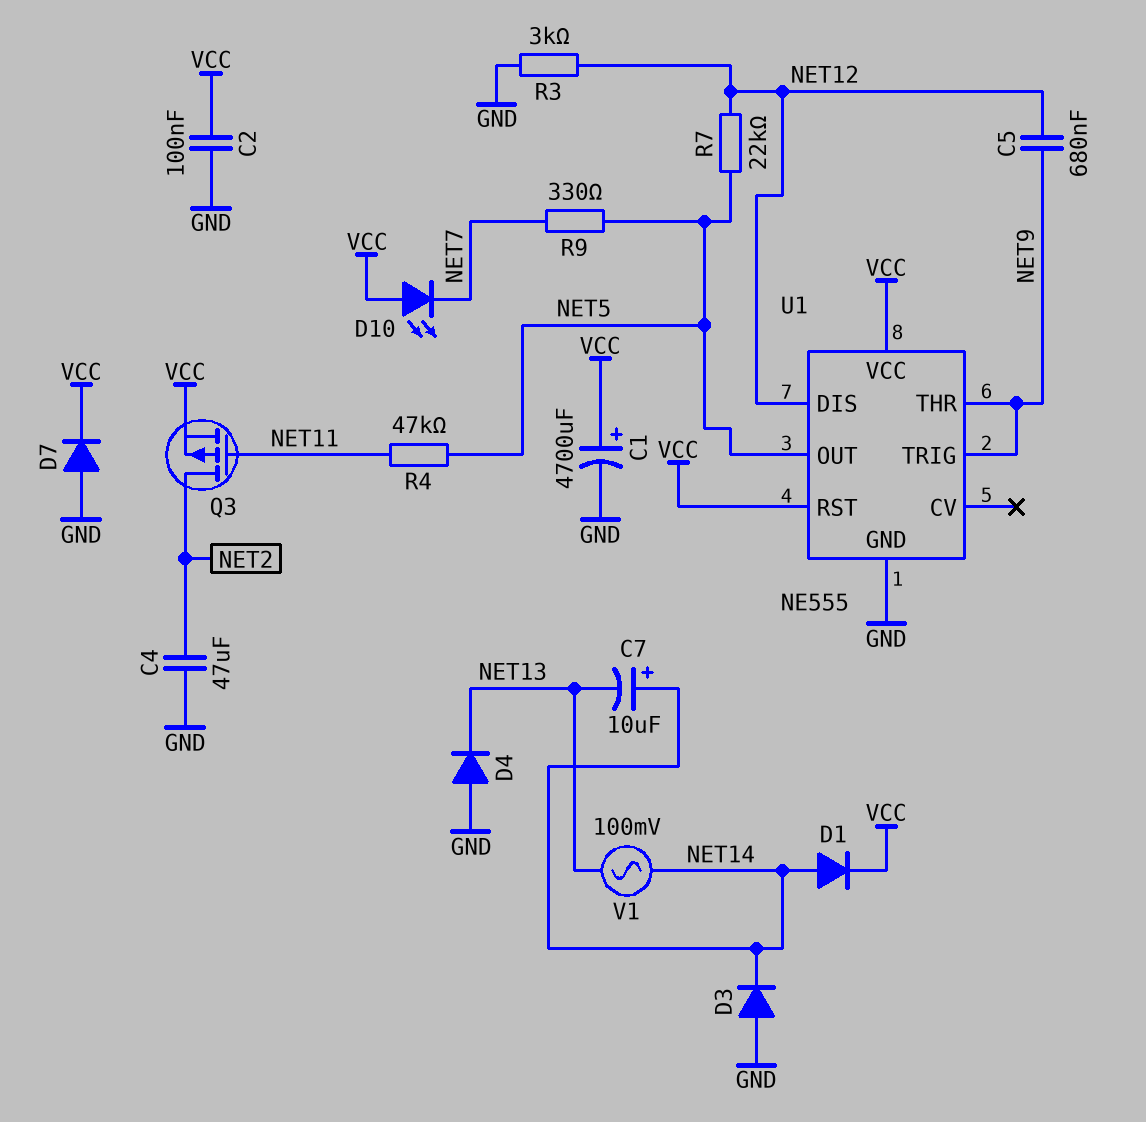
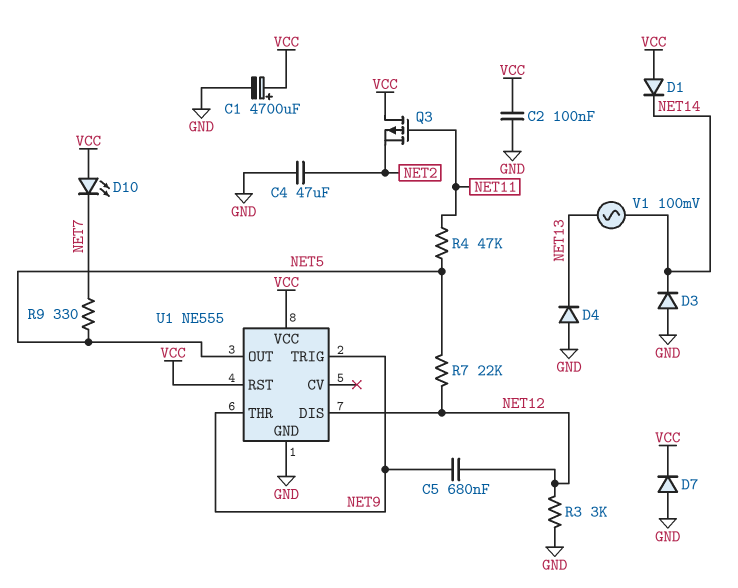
C7: 10uF (plus NET14, minus NET13) -> none
D1: diode (A NET14, K VCC) -> diode (A VCC, K NET14)
Q3: PMOS (G NET11, D NET2, S VCC) -> PMOS (G NET11, D VCC, S NET2)

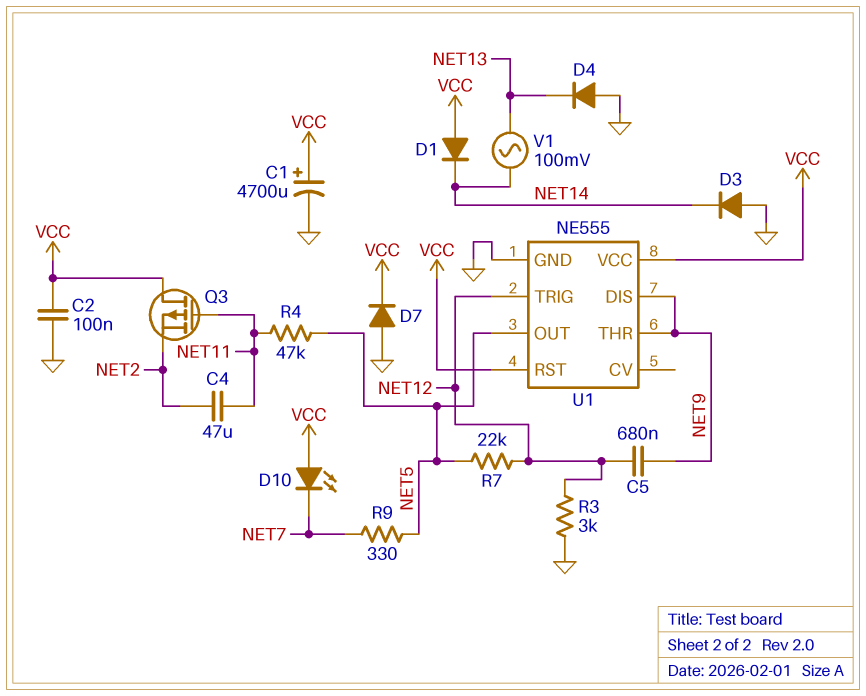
C4: 47uF (GND, NET2) -> 47uF (NET2, NET11)
U1 pin DIS: NET12 -> NET9
U1 pin TRIG: NET9 -> NET12

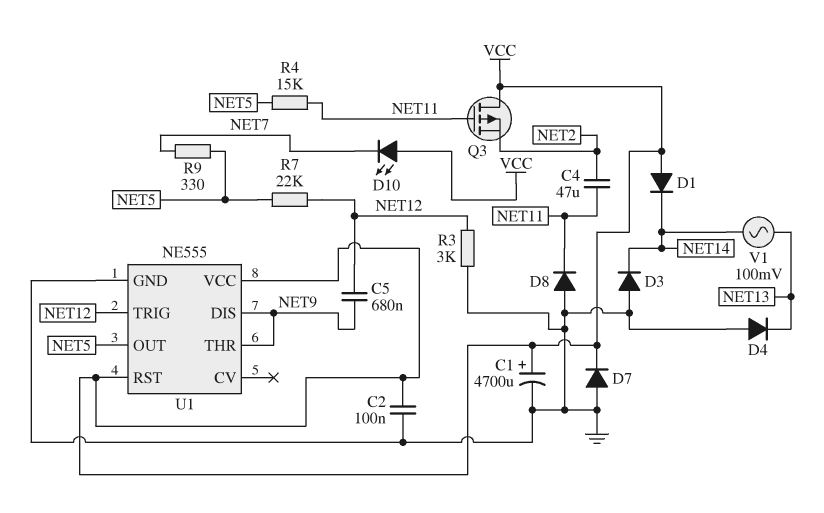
D8: none -> diode (A GND, K NET11)
R4: 47k (NET5, NET11) -> 15k (NET5, NET11)

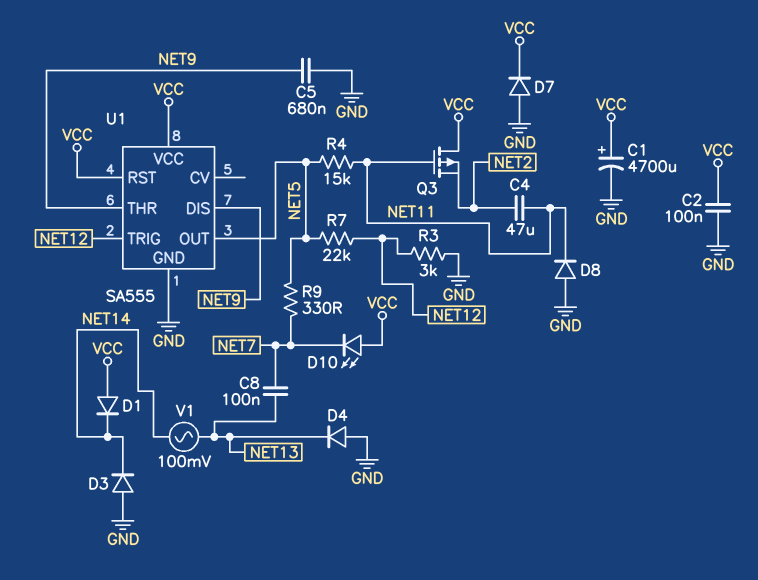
C5: 680nF (NET9, NET12) -> 680nF (GND, NET9)
C8: none -> 100nF (NET7, NET13)
U1: NE555 -> SA555

